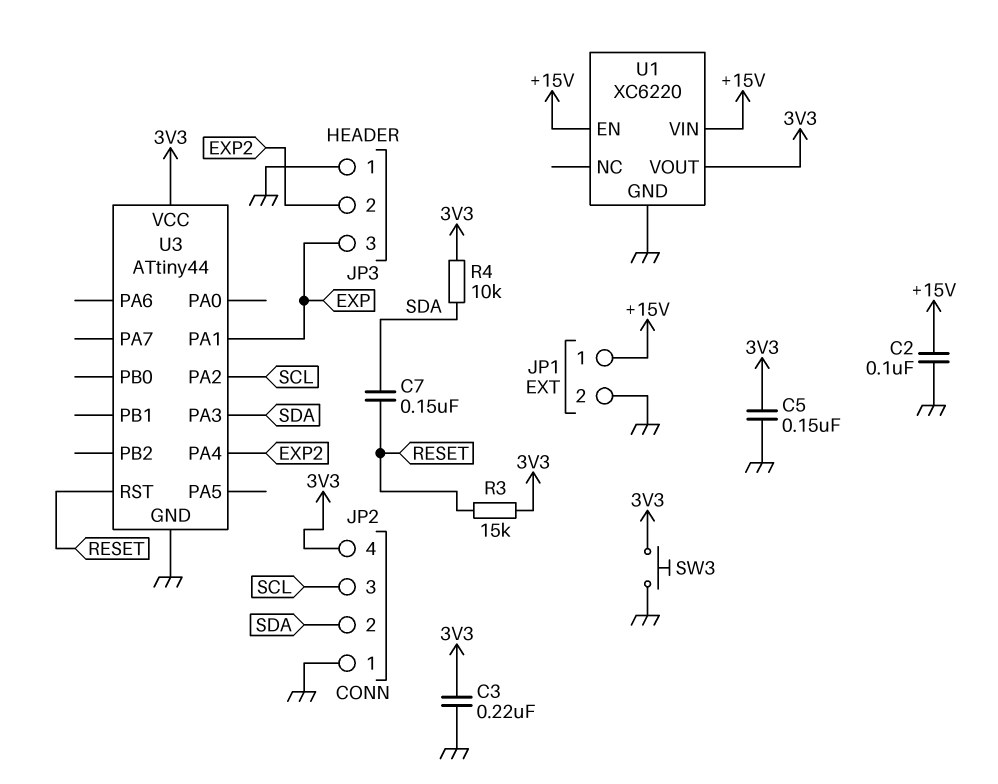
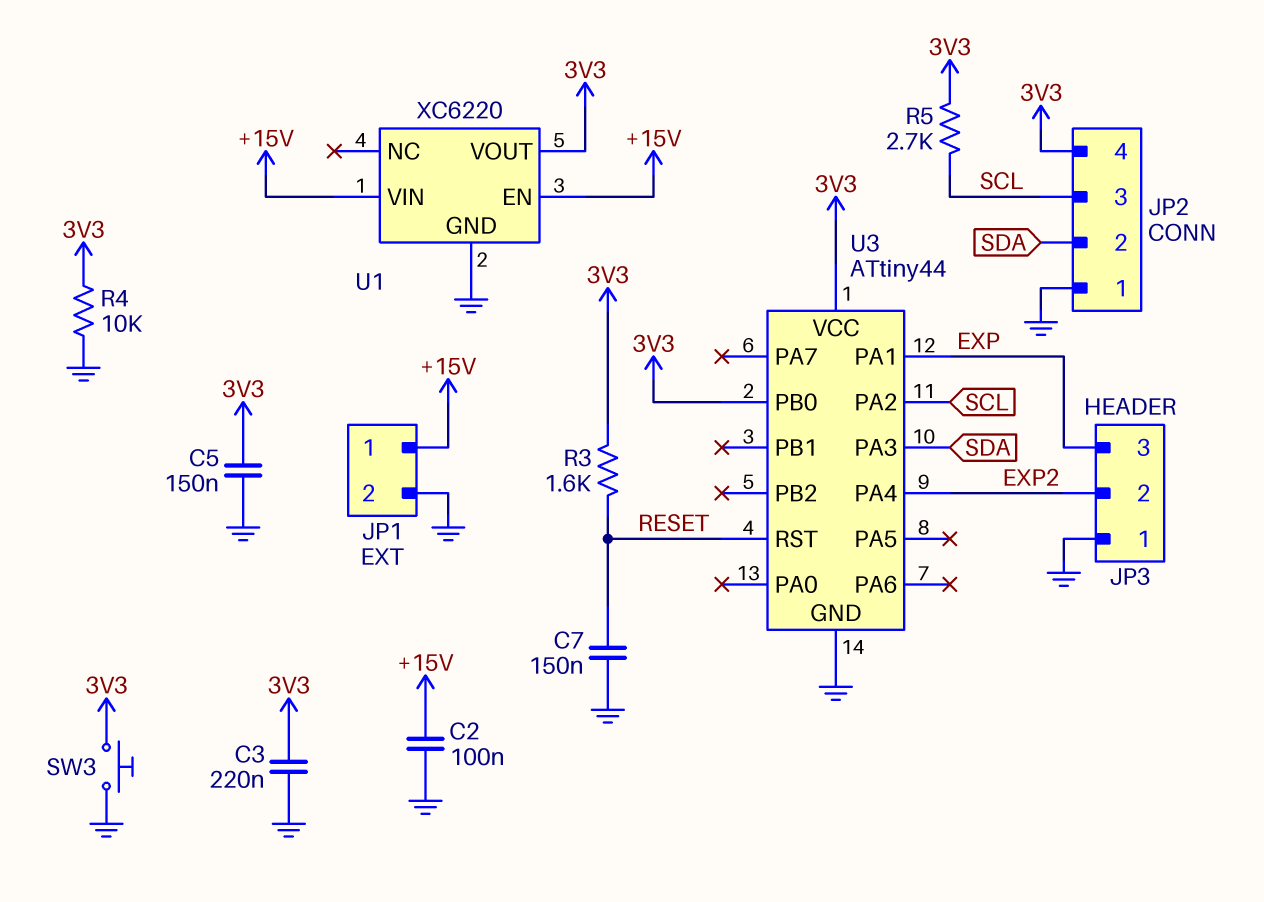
C7: 150nF (RESET, SDA) -> 150nF (GND, RESET)
R3: 15k (3V3, RESET) -> 1.6k (3V3, RESET)
R4: 10k (3V3, SDA) -> 10k (3V3, GND)
R5: none -> 2.7k (3V3, SCL)
U3 pin PB0: none -> 3V3

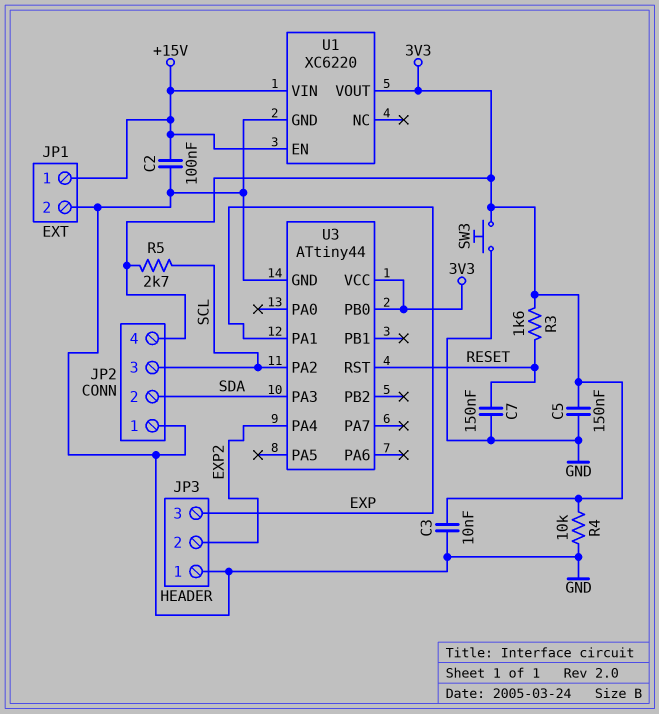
C3: 220nF (3V3, GND) -> 10nF (3V3, GND)

